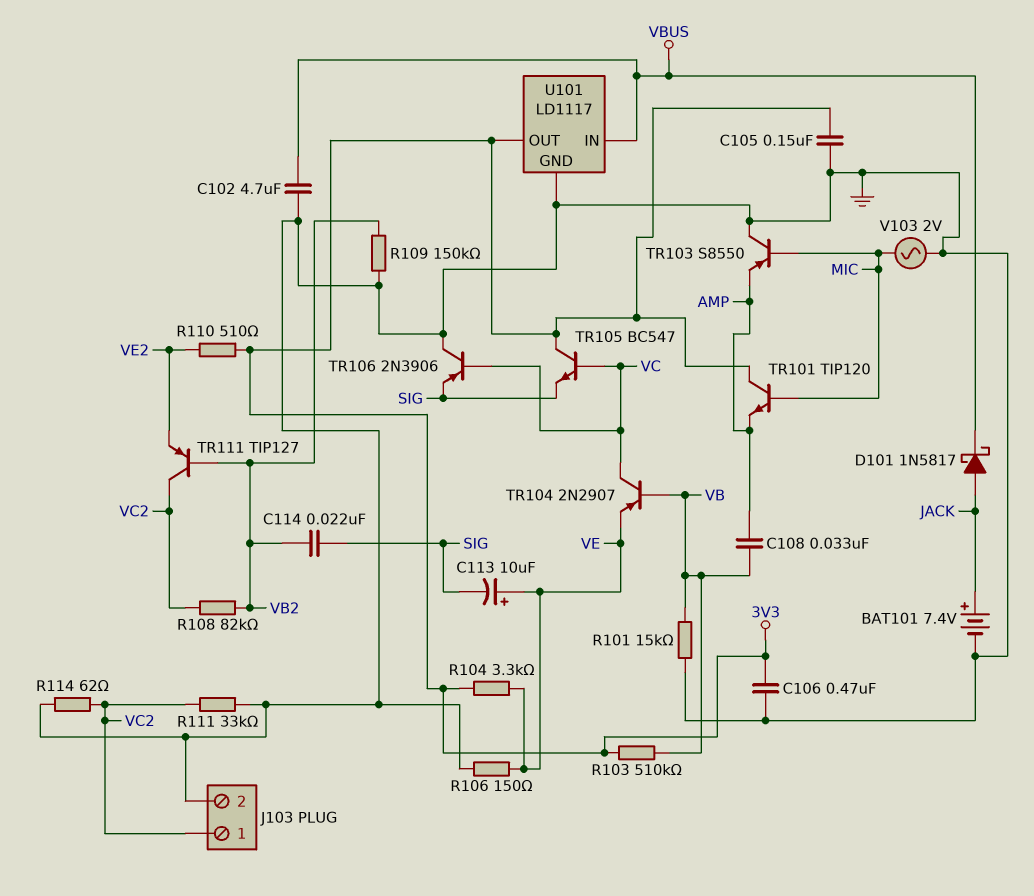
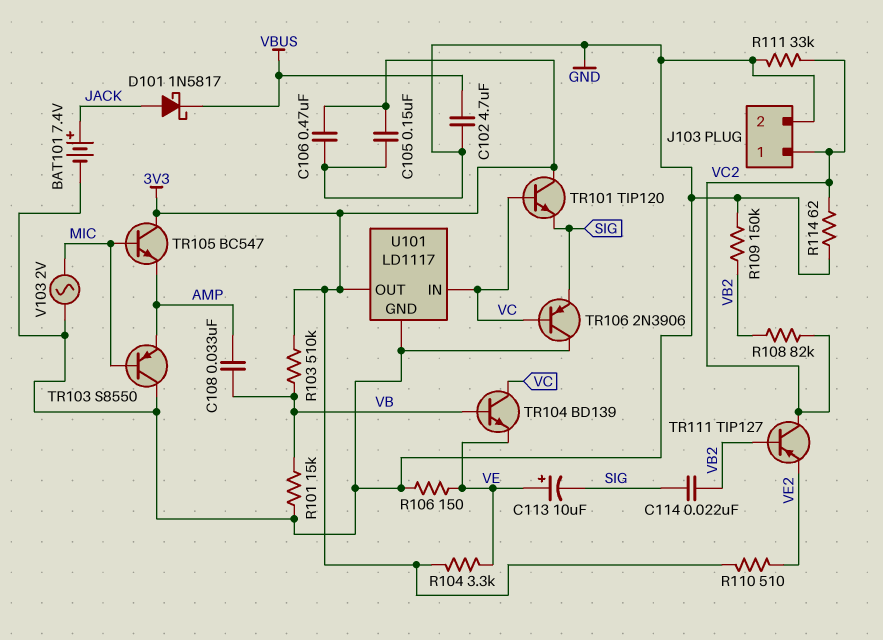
TR101: NPN TIP120 (B MIC, C 3V3, E AMP) -> NPN TIP120 (B VC, C 3V3, E SIG)
TR104: PNP 2N2907 (B VB, C VC, E VE) -> NPN BD139 (B VB, C VC, E VE)
TR105: NPN BC547 (B VC, C 3V3, E SIG) -> NPN BC547 (B MIC, C 3V3, E AMP)
U101 pin IN: VBUS -> VC

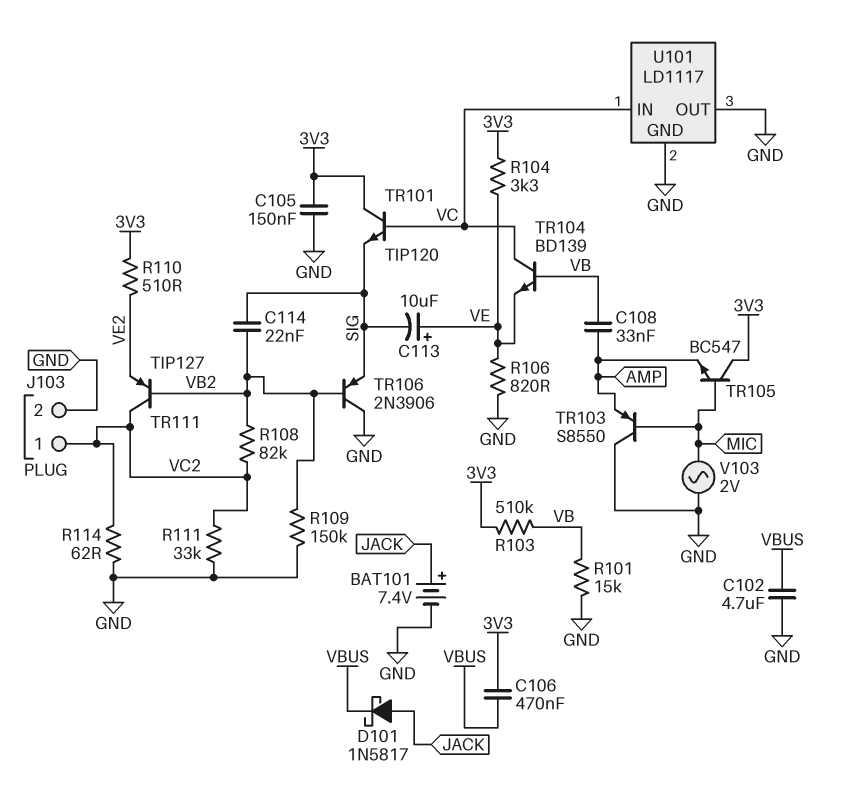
C106: 470nF (3V3, GND) -> 470nF (3V3, VBUS)
R106: 150 (GND, VE) -> 820 (GND, VE)
TR106: PNP 2N3906 (B VC, C GND, E SIG) -> PNP 2N3906 (B VB2, C GND, E SIG)
U101 pin OUT: 3V3 -> GND

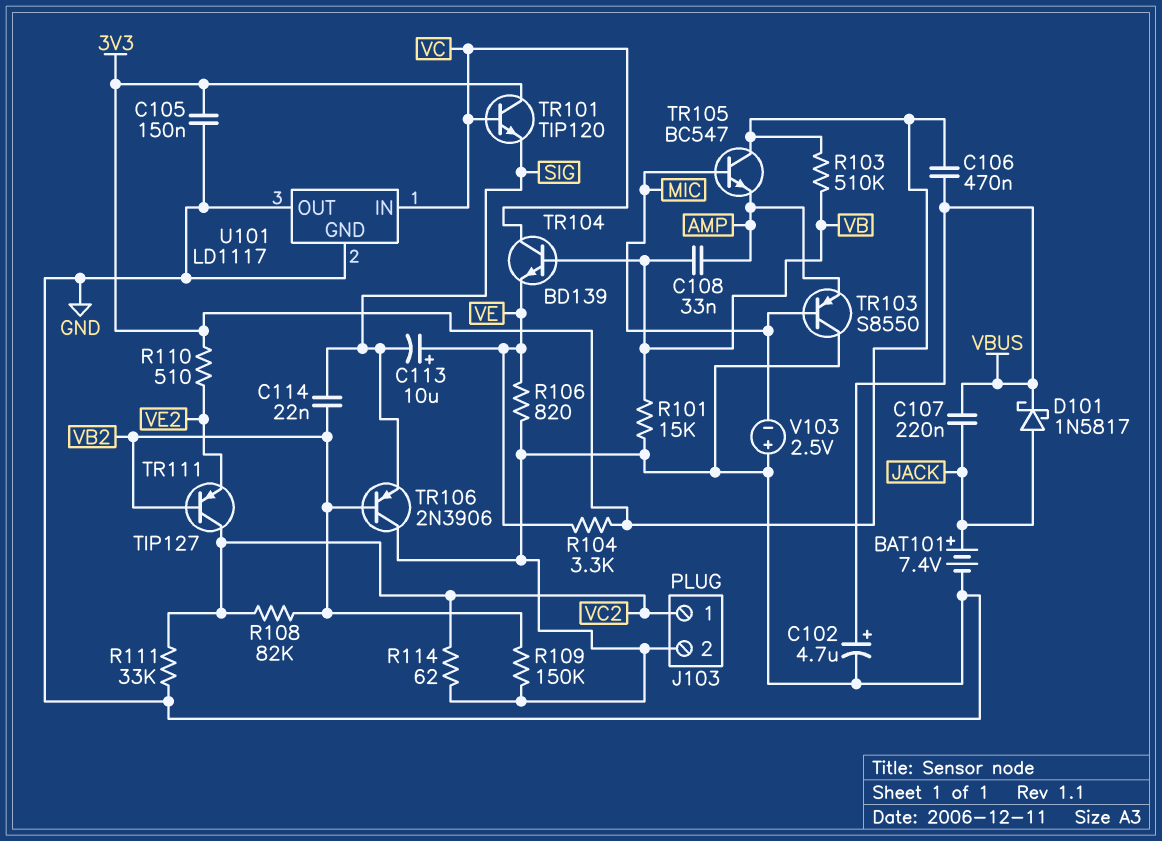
C102: 4.7uF (GND, VBUS) -> 4.7uF (plus VBUS, minus GND)
C107: none -> 220nF (JACK, VBUS)
V103: AC 2V (GND, MIC) -> 2.5V (plus GND, minus MIC)

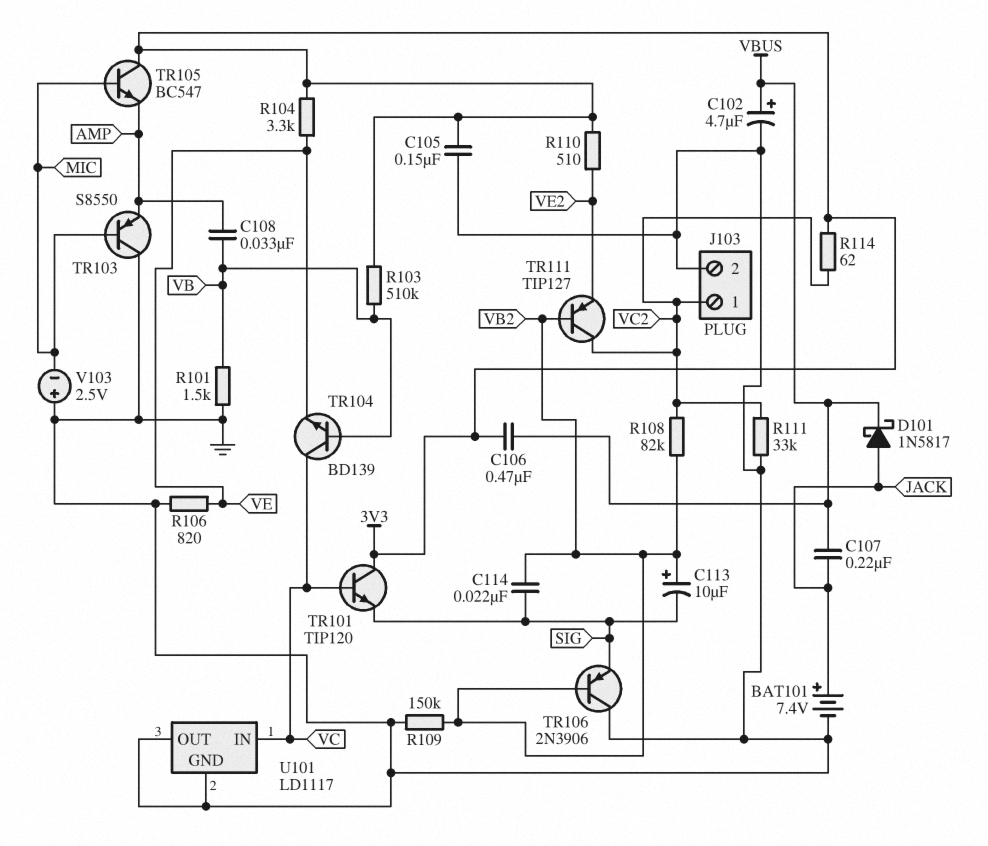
C113: 10uF (plus VE, minus SIG) -> 10uF (plus VB2, minus SIG)
R101: 15k (GND, VB) -> 1.5k (GND, VB)
R114: 62 (GND, VC2) -> 62 (3V3, VC2)

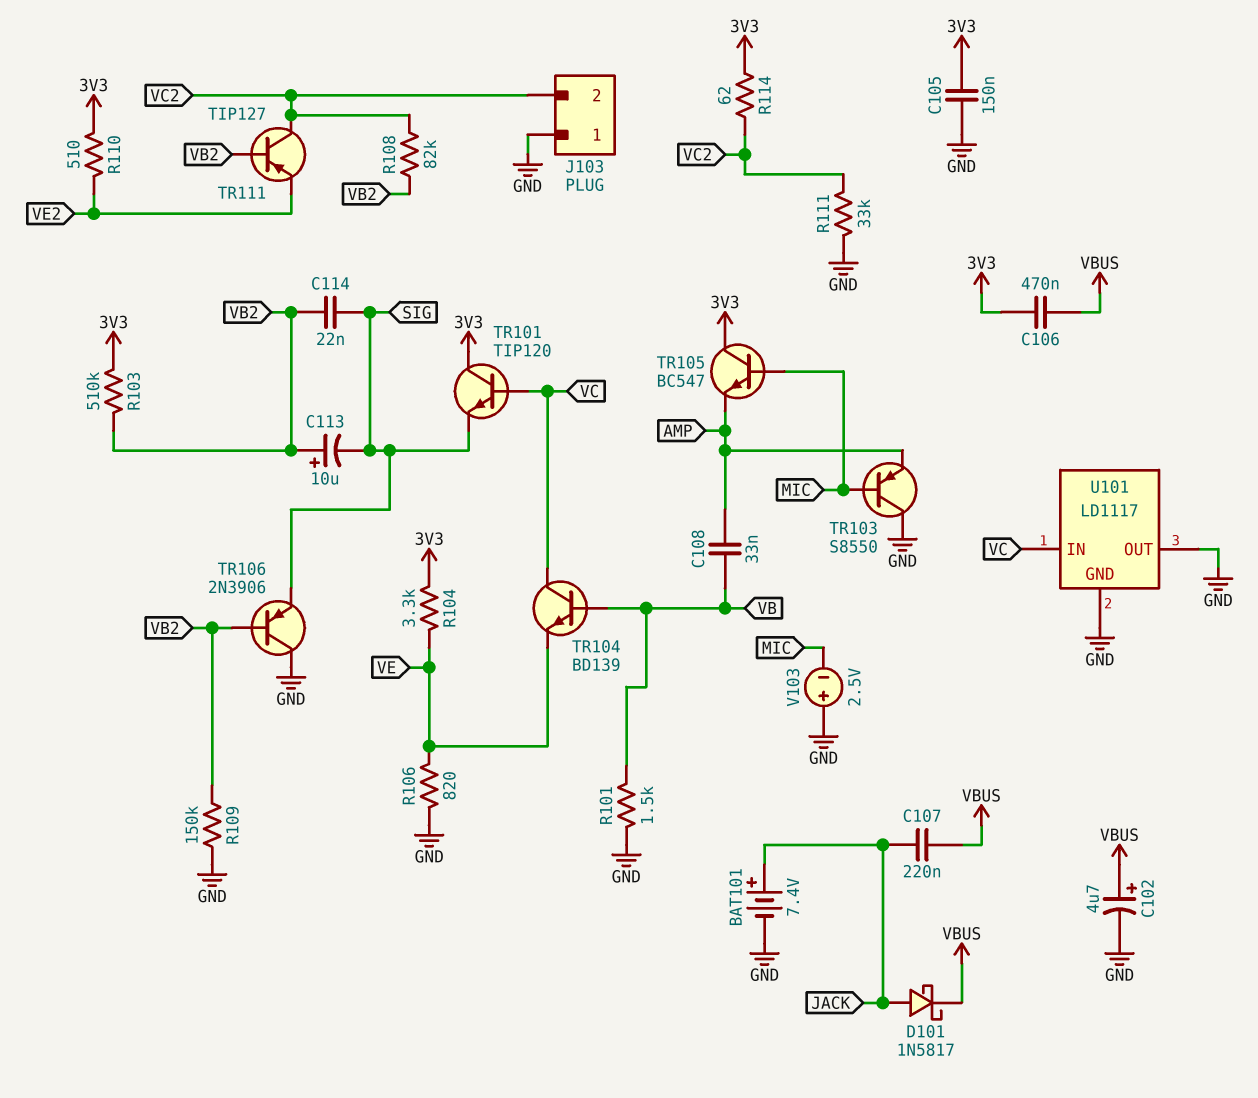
J103 pin 1: VC2 -> GND
J103 pin 2: GND -> VC2
R103: 510k (3V3, VB) -> 510k (3V3, VB2)

